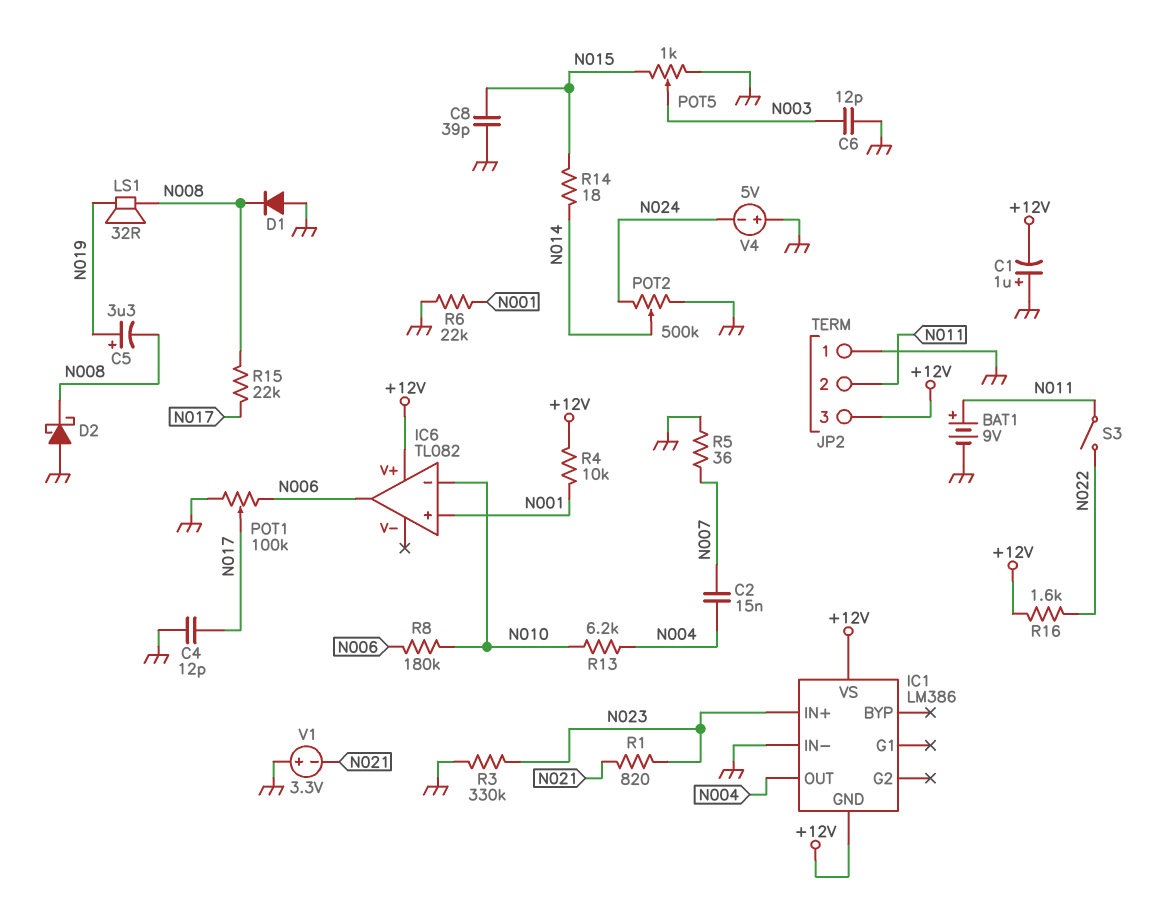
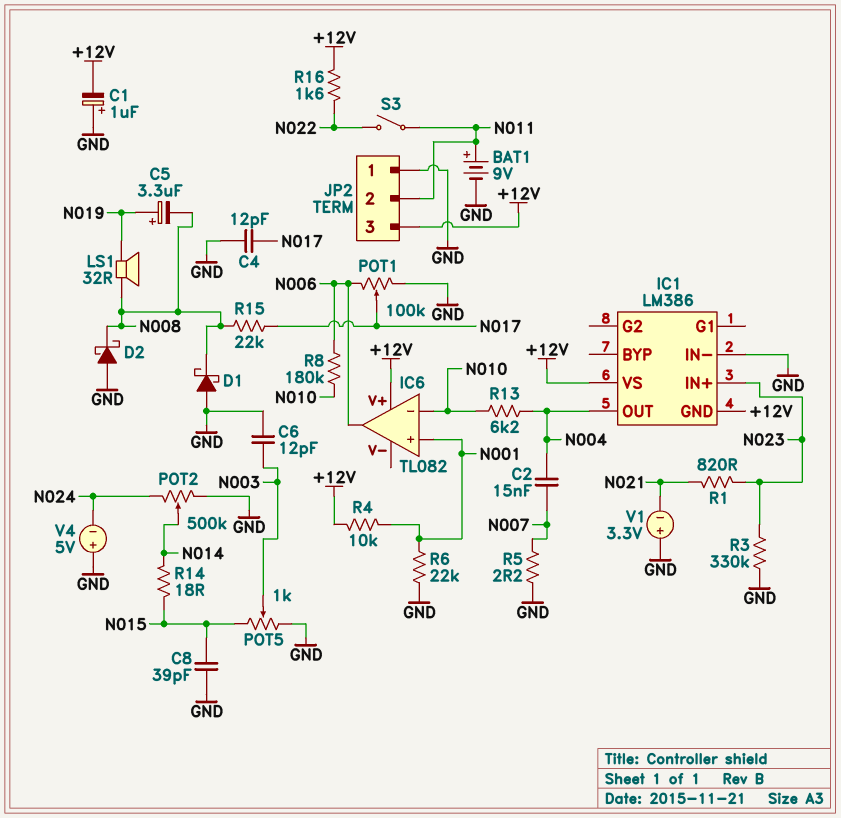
D1: diode (A GND, K N008) -> schottky (A GND, K N008)
R5: 36 (GND, N007) -> 2.2 (GND, N007)

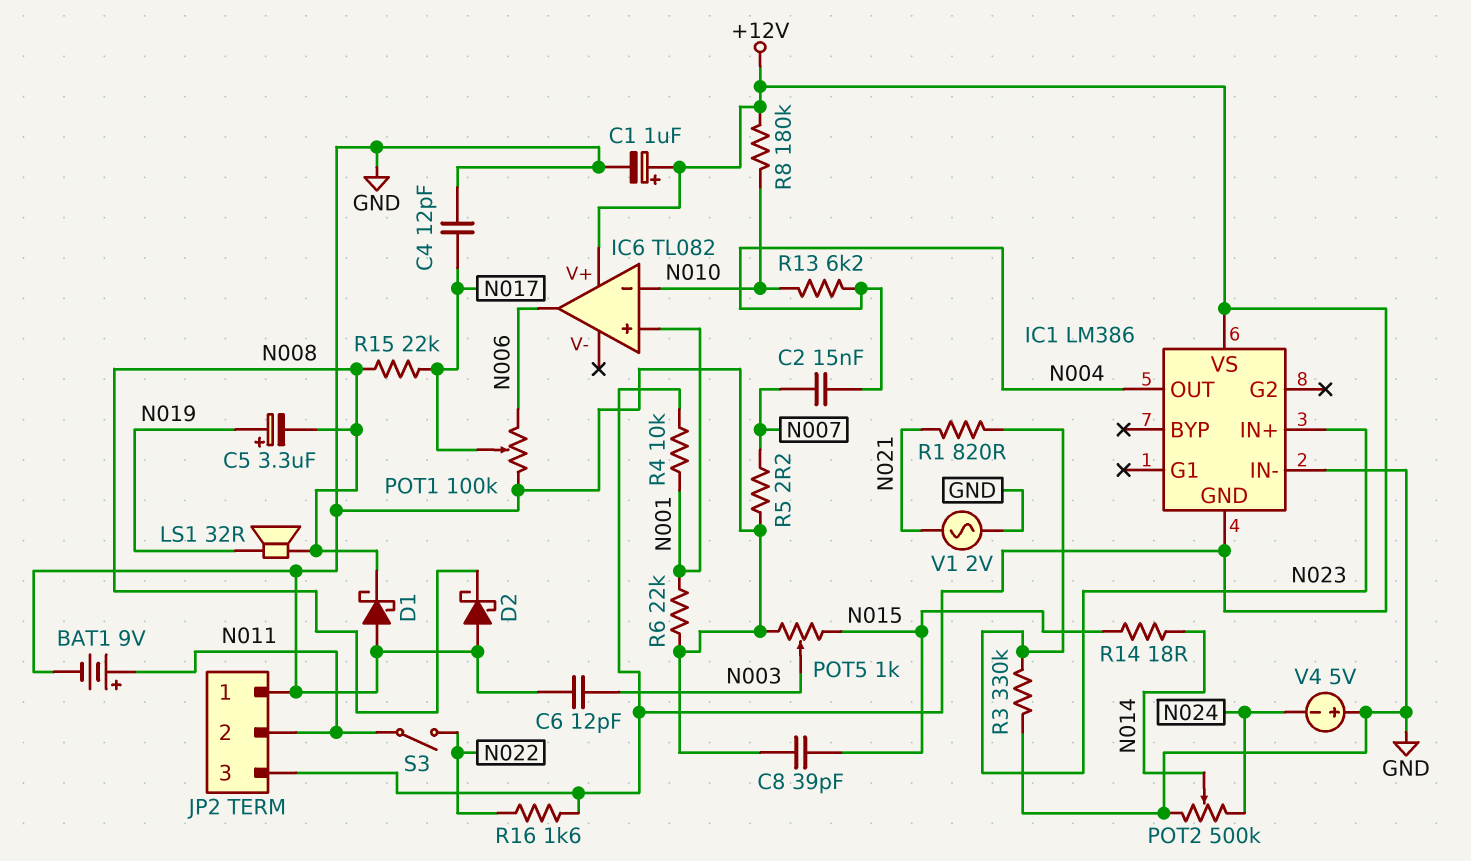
C1: 1uF (plus GND, minus +12V) -> 1uF (plus +12V, minus GND)
R8: 180k (N006, N010) -> 180k (+12V, N010)
V1: 3.3V (plus GND, minus N021) -> AC 2V (GND, N021)

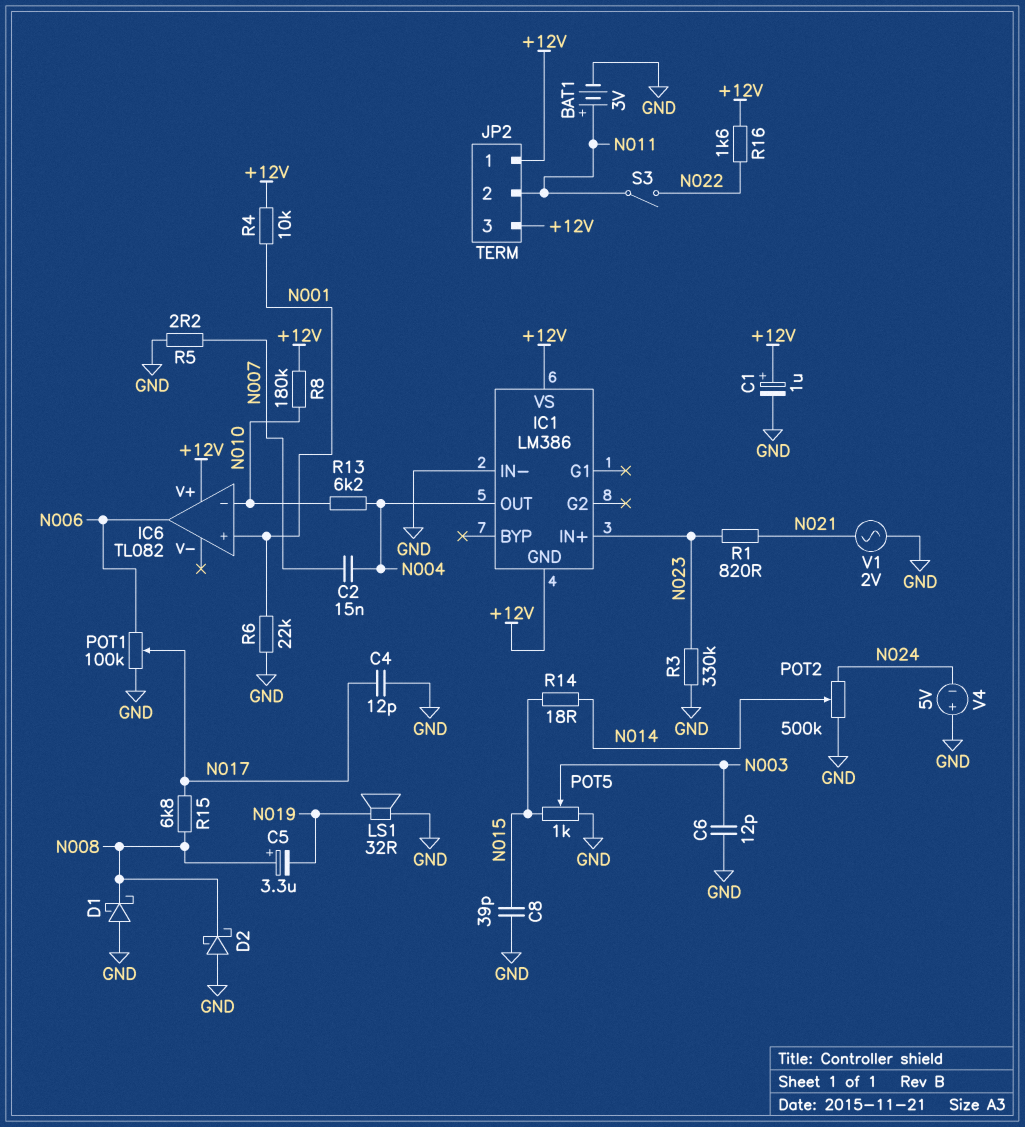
BAT1: 9V (plus N011, minus GND) -> 3V (plus N011, minus GND)
C5: 3.3uF (plus N019, minus N008) -> 3.3uF (plus N008, minus N019)
JP2 pin 1: GND -> +12V
LS1: speaker 32R (N008, N019) -> speaker 32R (GND, N019)
R15: 22k (N008, N017) -> 6.8k (N008, N017)

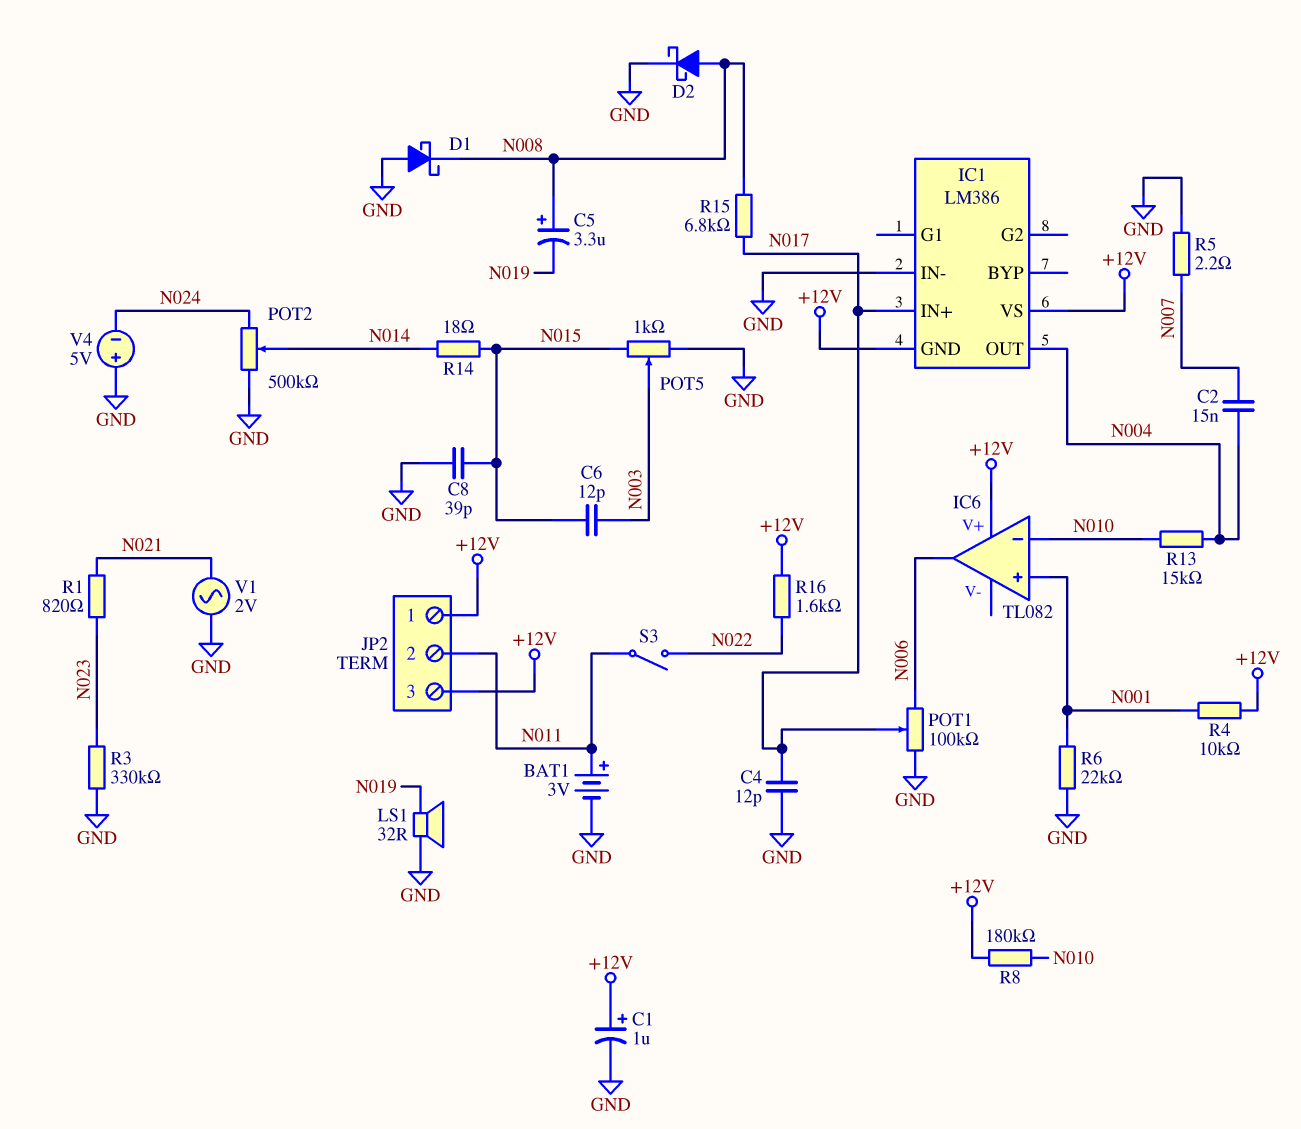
C6: 12pF (GND, N003) -> 12pF (N003, N015)
D2: schottky (A GND, K N008) -> schottky (A N008, K GND)
IC1 pin IN+: N023 -> N017
R13: 6.2k (N004, N010) -> 15k (N004, N010)

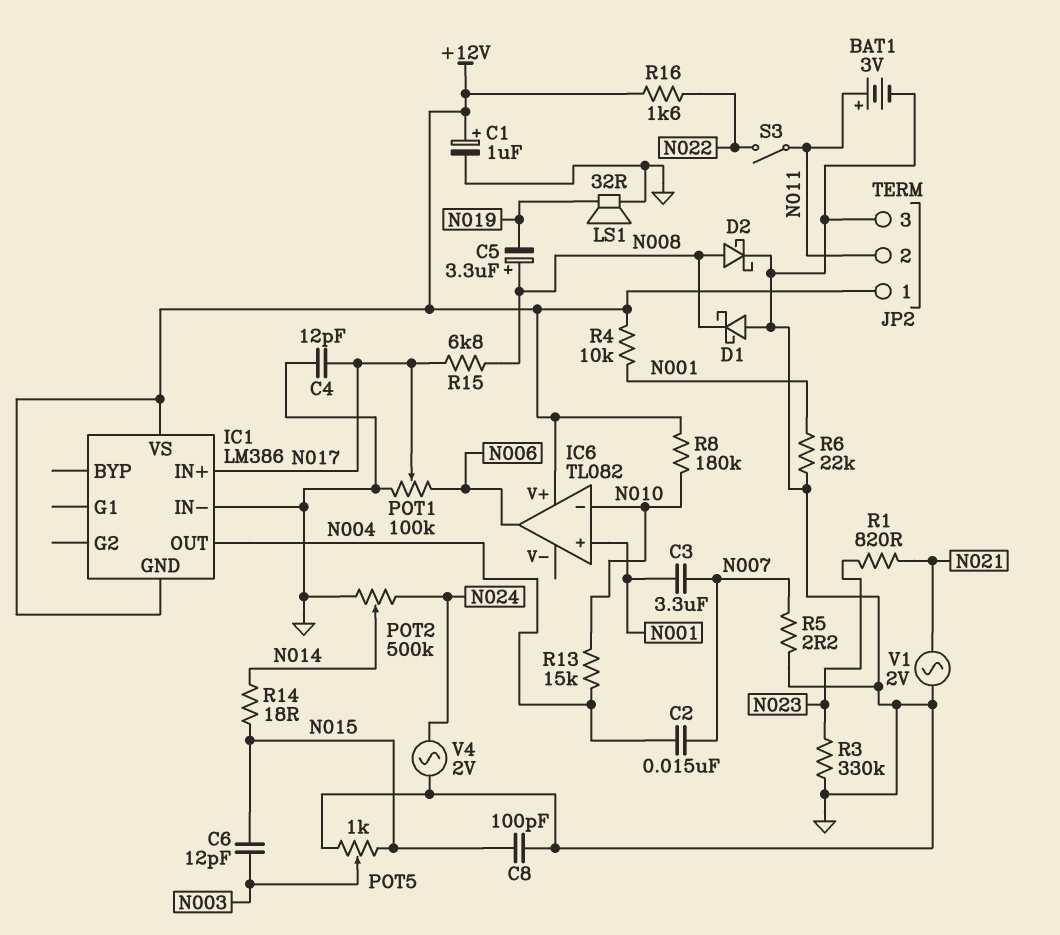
C3: none -> 3.3uF (N001, N007)
C8: 39pF (GND, N015) -> 100pF (GND, N015)
JP2 pin 3: +12V -> GND
V4: 5V (plus GND, minus N024) -> AC 2V (GND, N024)

